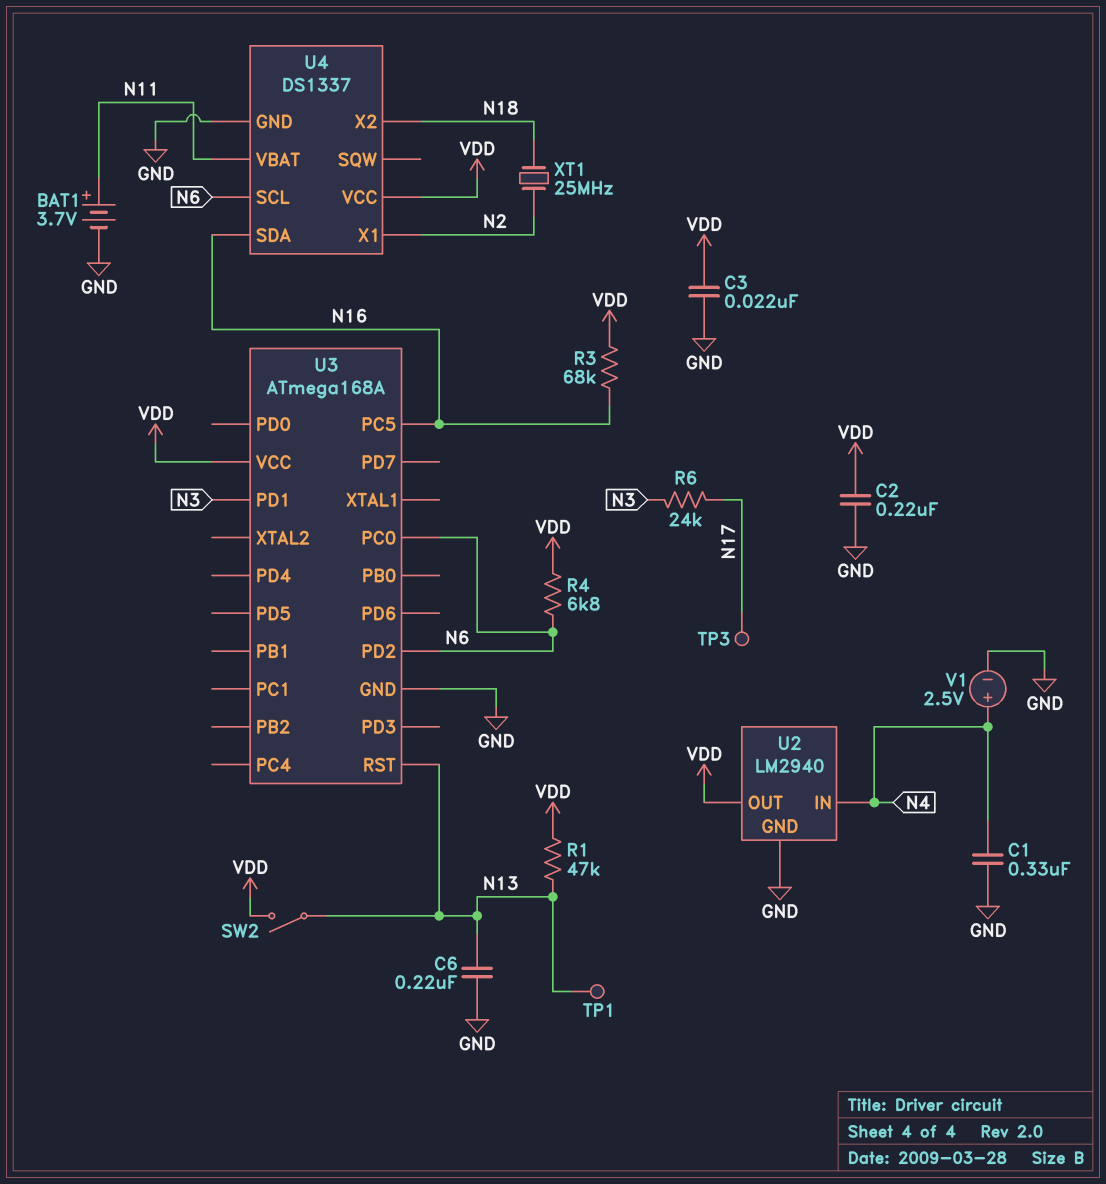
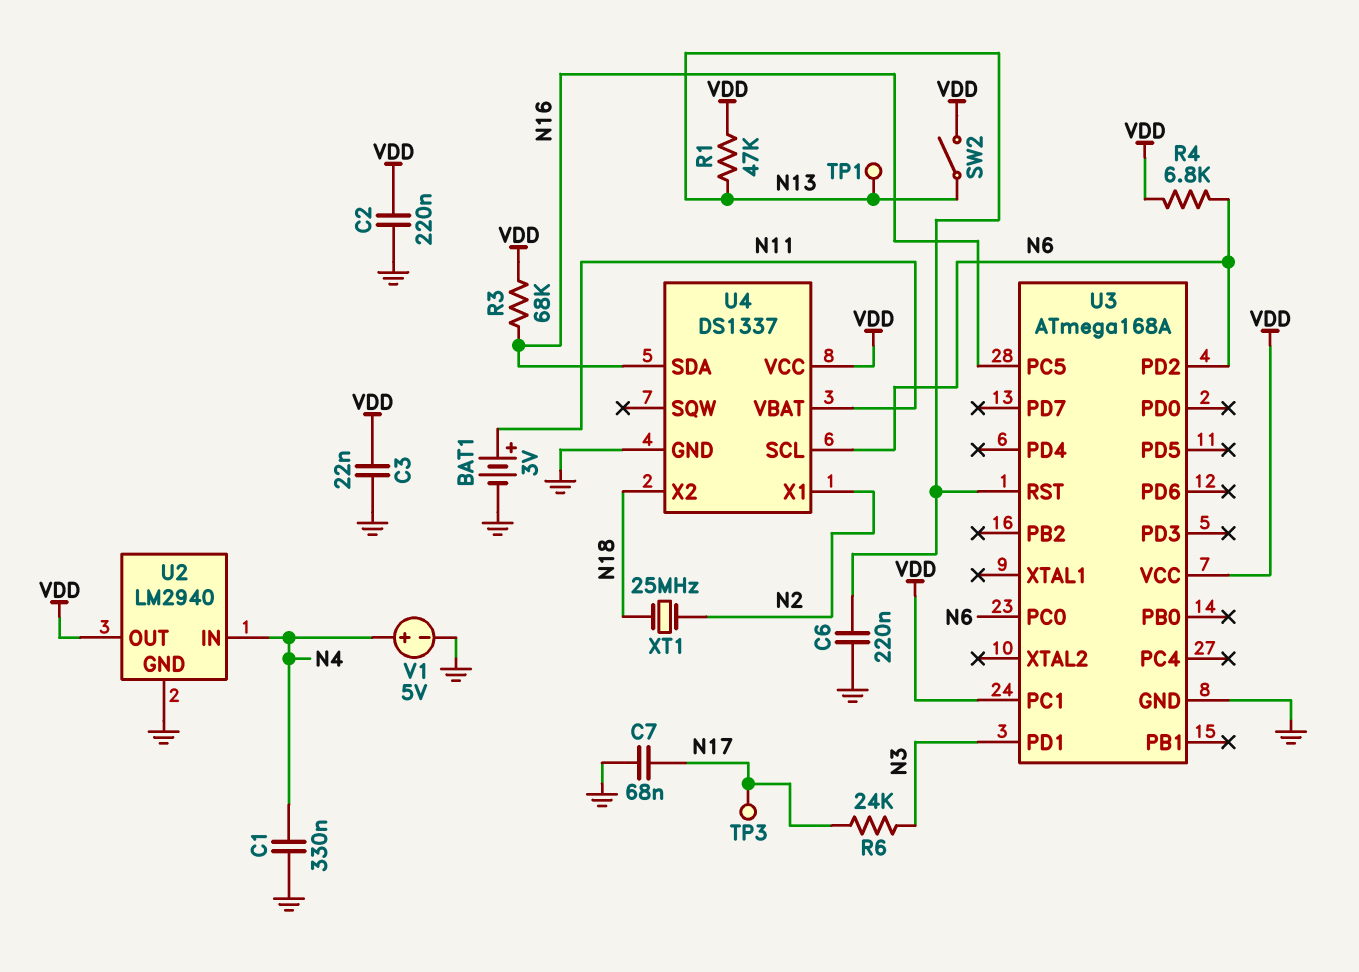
BAT1: 3.7V (plus N11, minus GND) -> 3V (plus N11, minus GND)
C7: none -> 68nF (GND, N17)
U3 pin PC1: none -> VDD
V1: 2.5V (plus N4, minus GND) -> 5V (plus N4, minus GND)

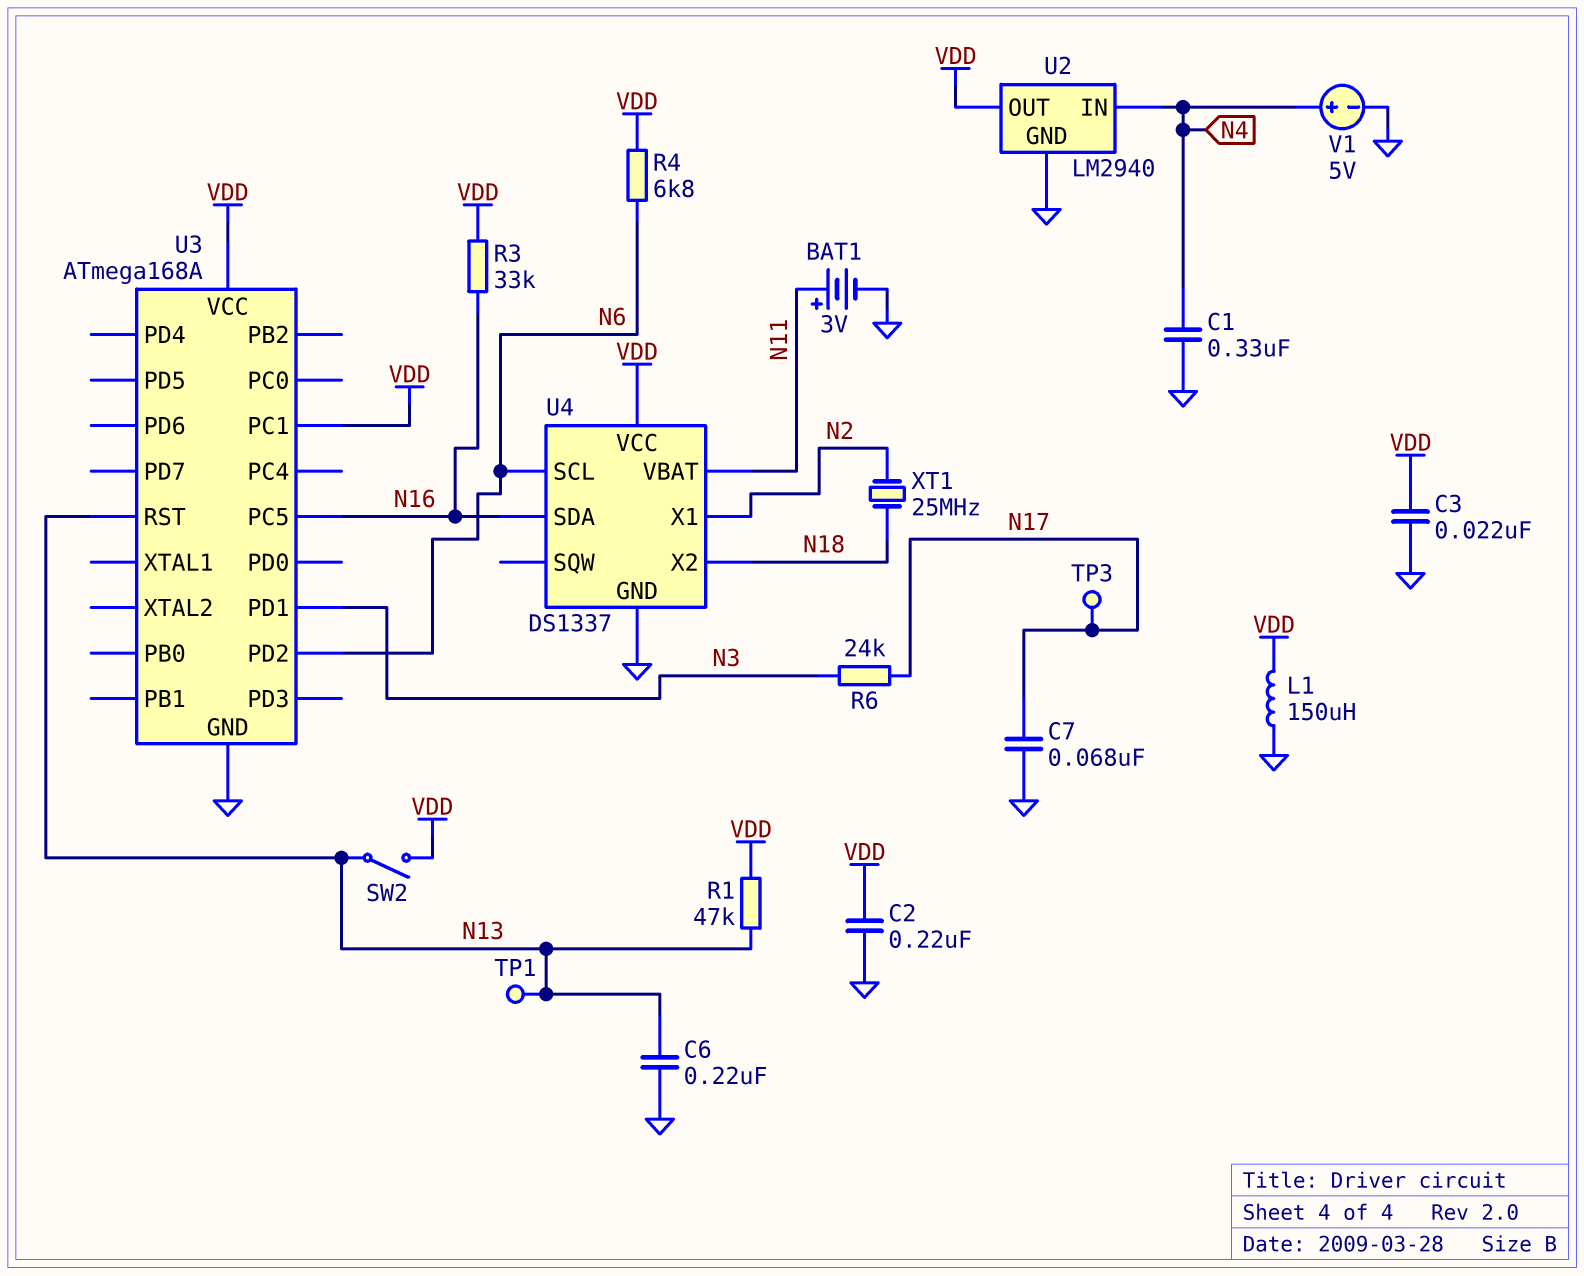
L1: none -> 150uH (GND, VDD)
R3: 68k (N16, VDD) -> 33k (N16, VDD)
U3 pin PC0: N6 -> none

